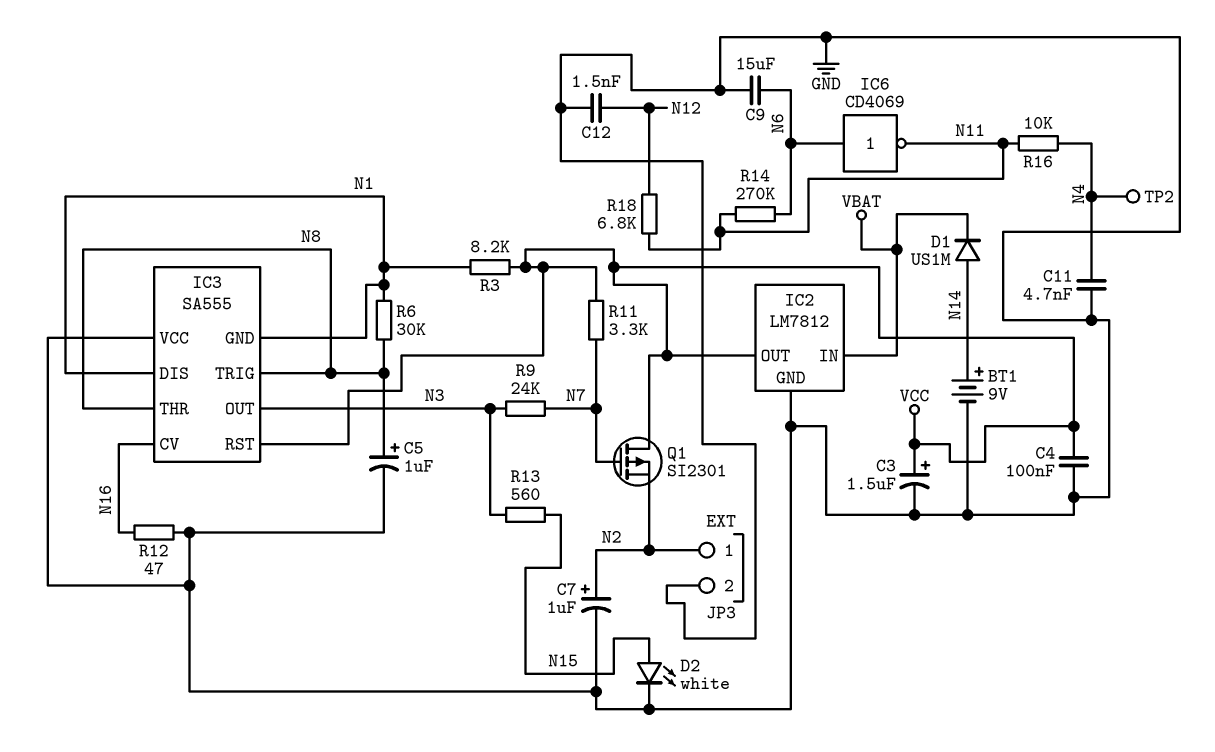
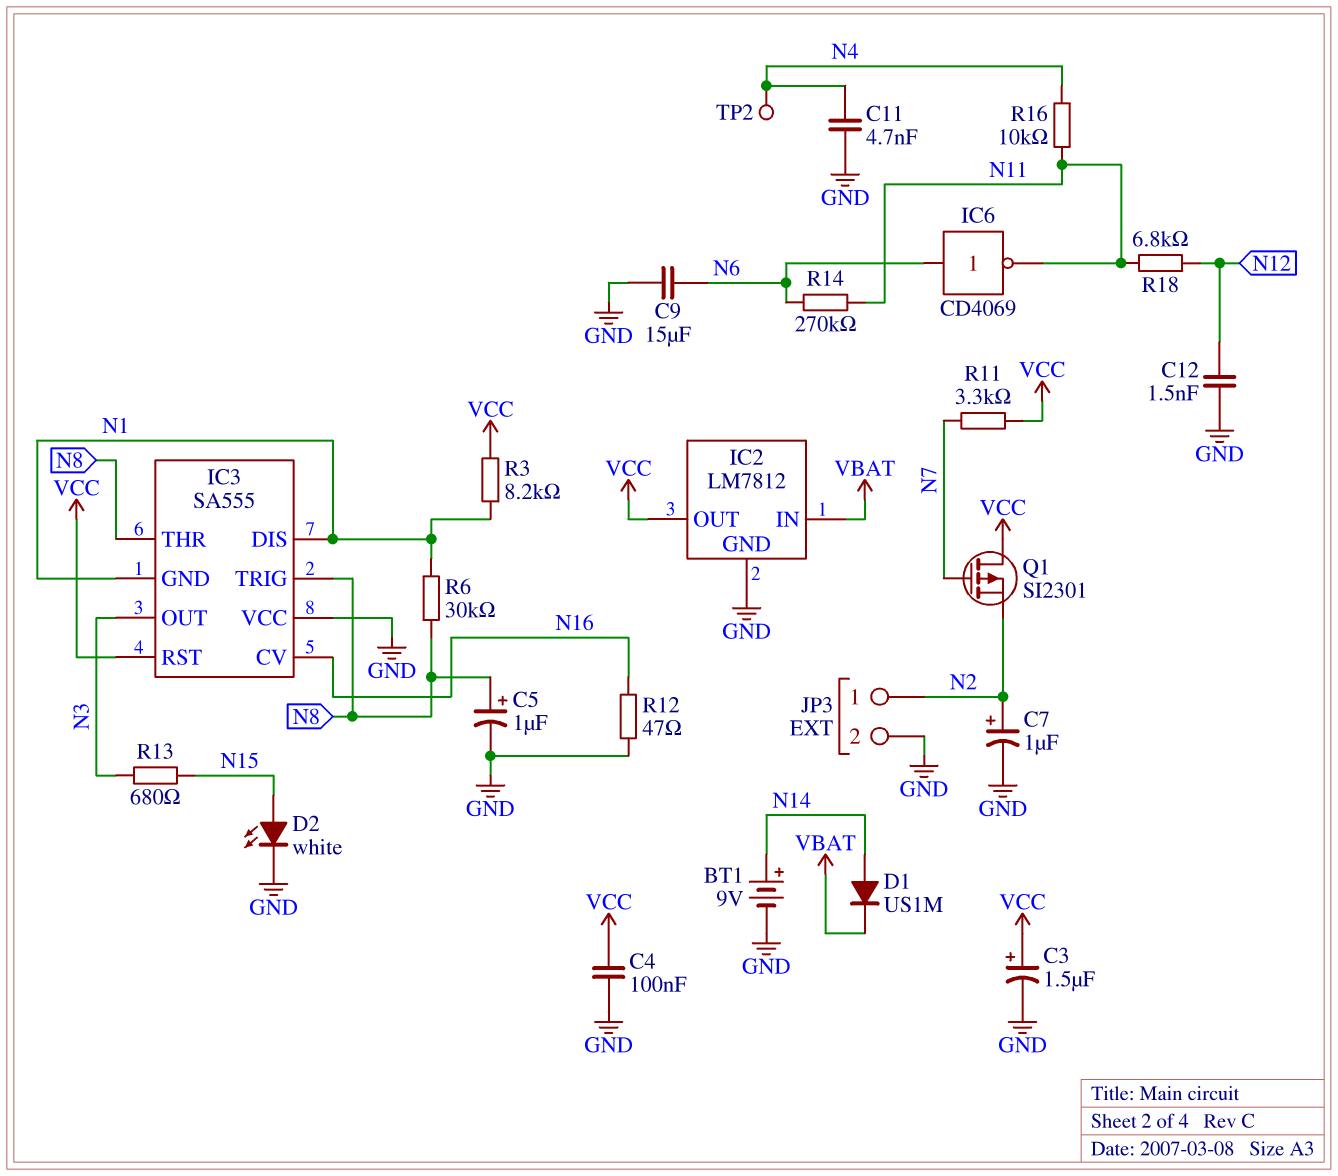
R9: 24k (N3, N7) -> none
R13: 560 (N3, N15) -> 680 (N3, N15)

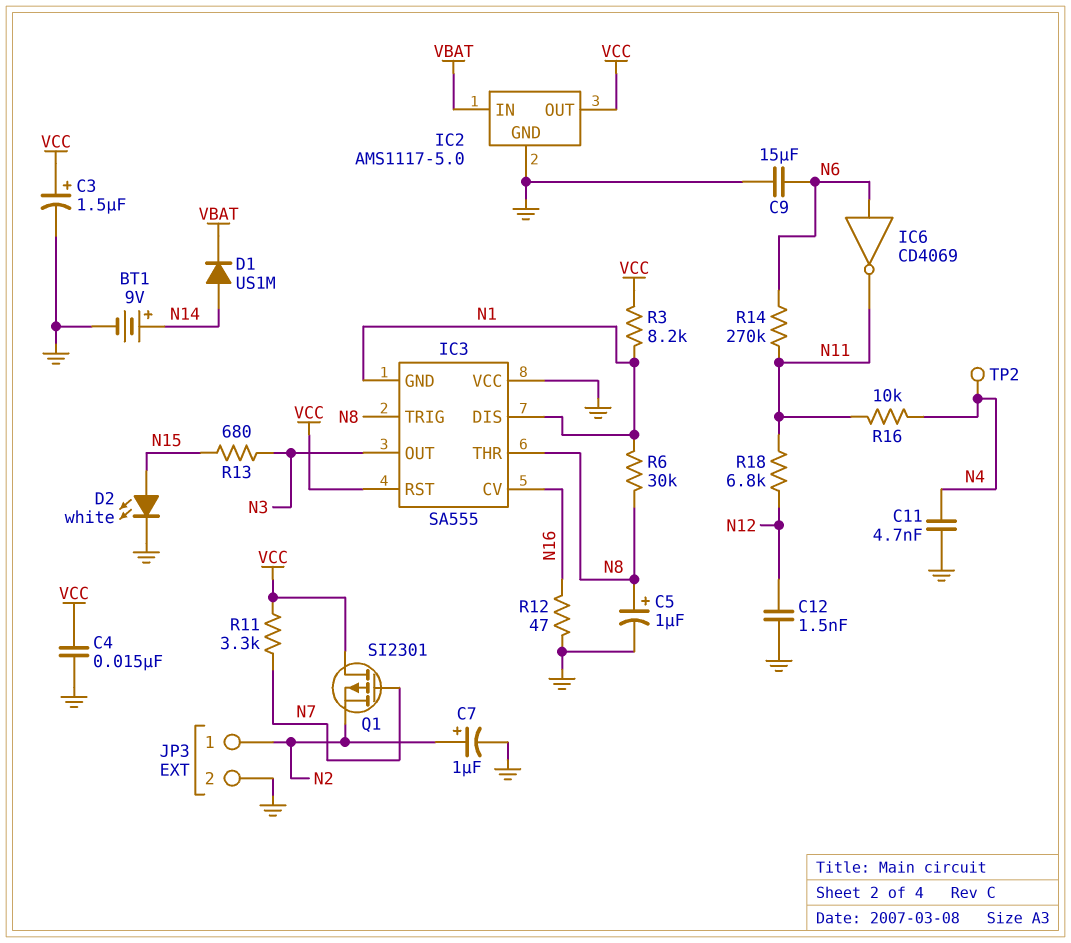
C4: 100nF (GND, VCC) -> 15nF (GND, VCC)
IC2: LM7812 -> AMS1117-5.0

